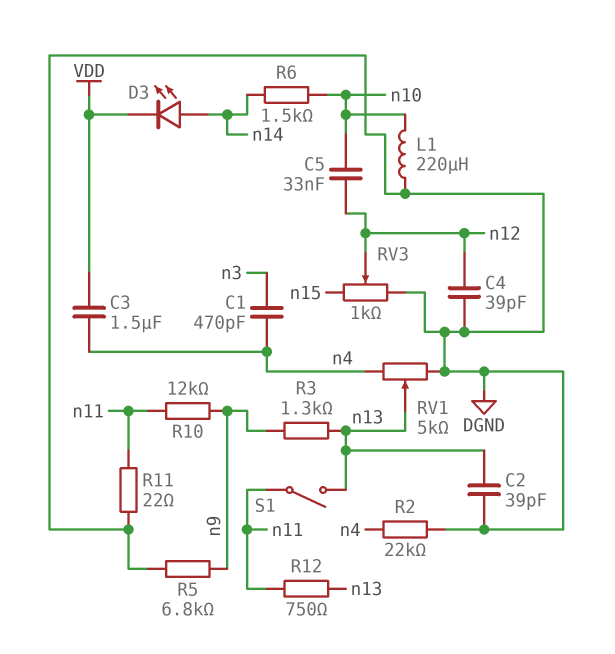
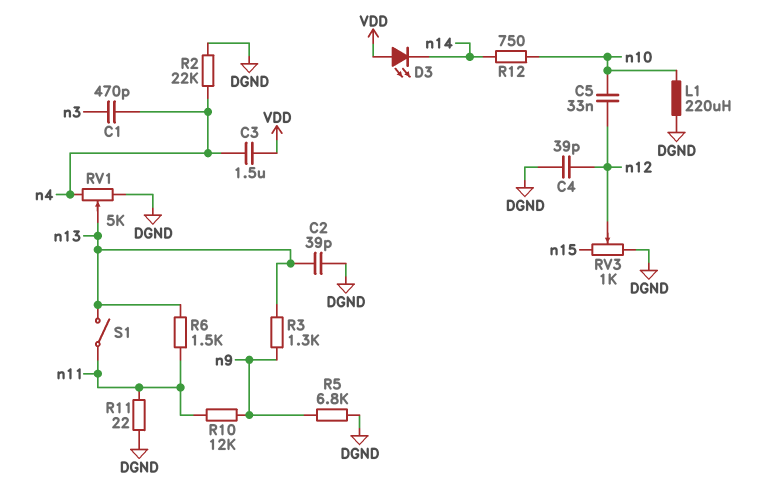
D3: LED (A n14, K VDD) -> LED (A VDD, K n14)
R6: 1.5k (n10, n14) -> 1.5k (n11, n13)
R12: 750 (n11, n13) -> 750 (n10, n14)

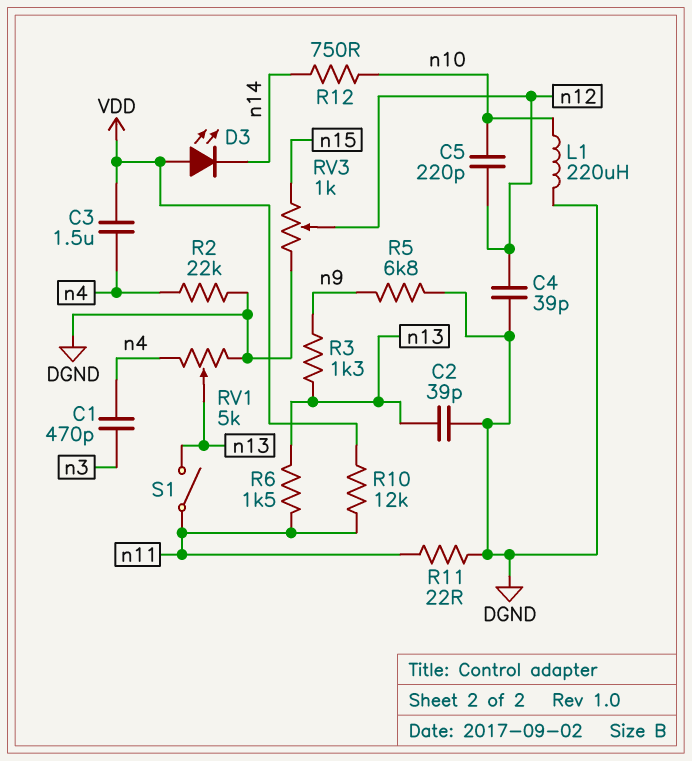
C5: 33nF (n10, n12) -> 220pF (n10, n12)
R10: 12k (n9, n11) -> 12k (VDD, n11)

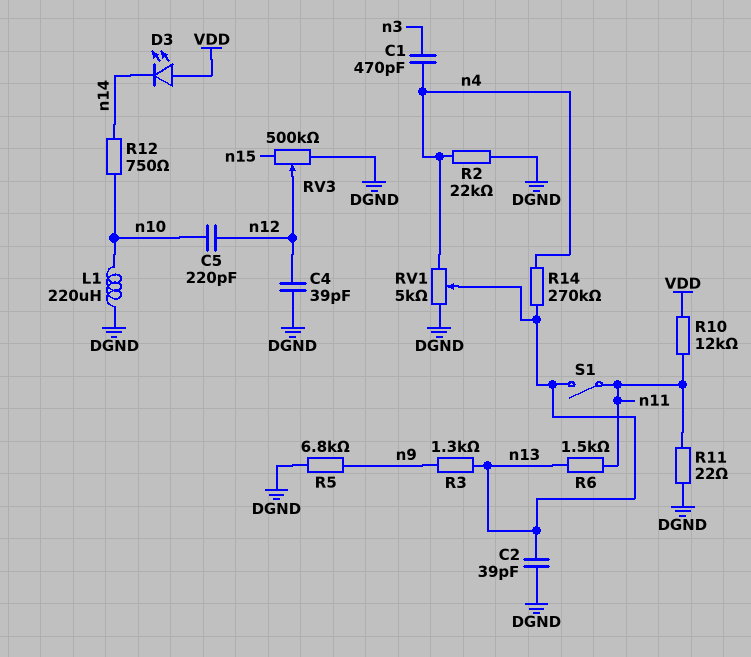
C3: 1.5uF (VDD, n4) -> none
R14: none -> 270k (n4, n13)
RV3: 1k (DGND, n15, wiper n12) -> 500k (DGND, n15, wiper n12)

